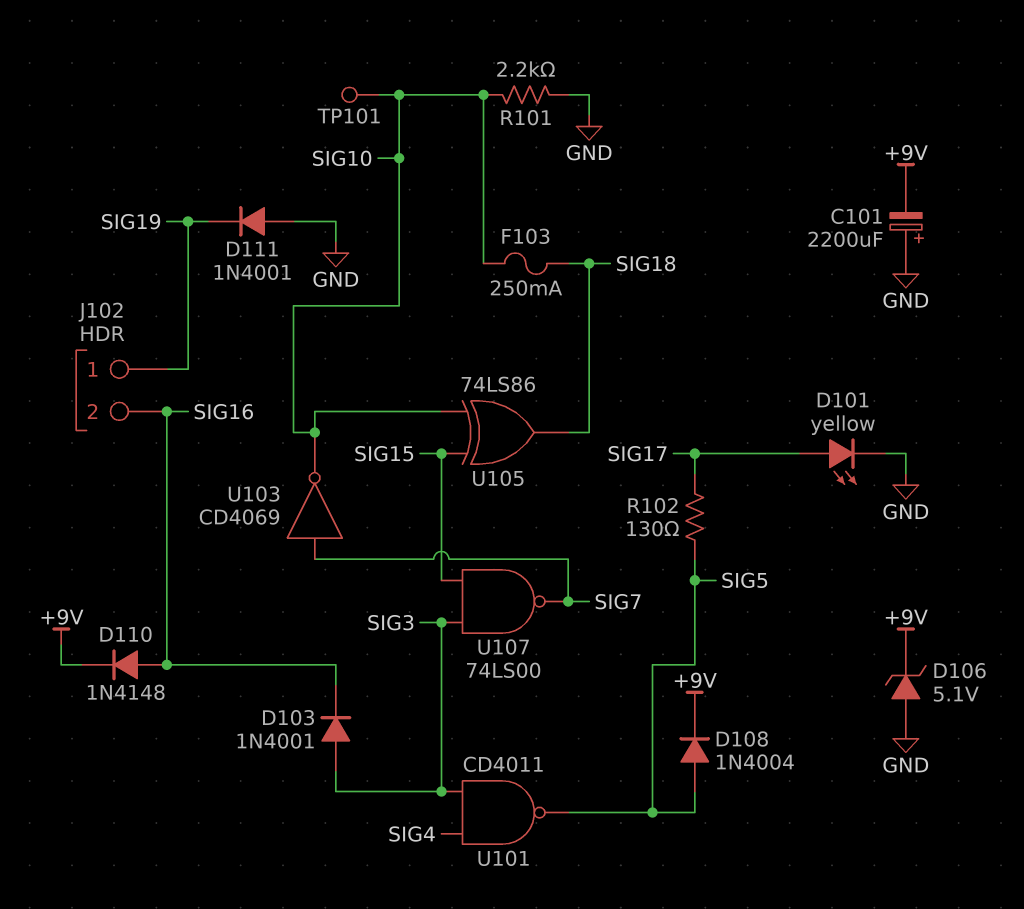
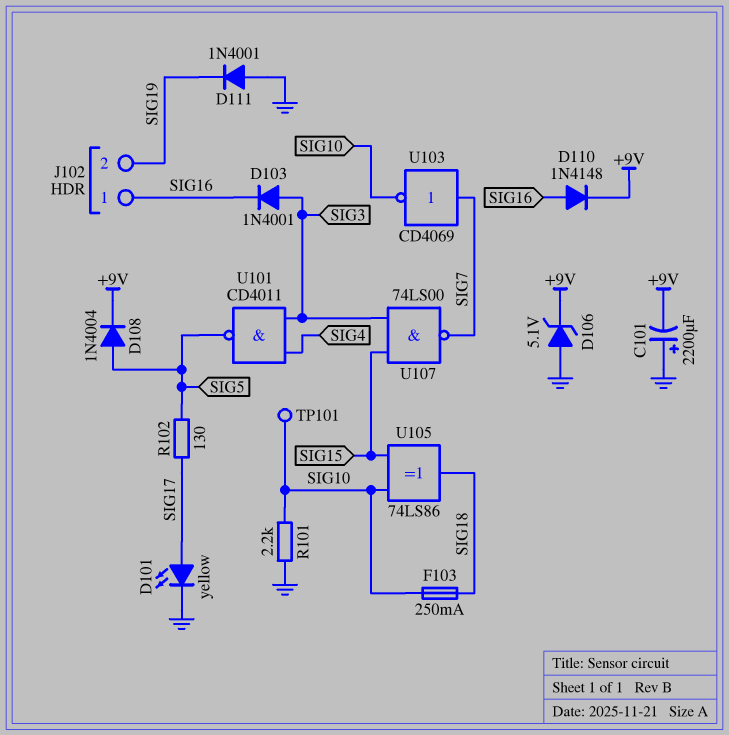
J102 pin 1: SIG19 -> SIG16
J102 pin 2: SIG16 -> SIG19

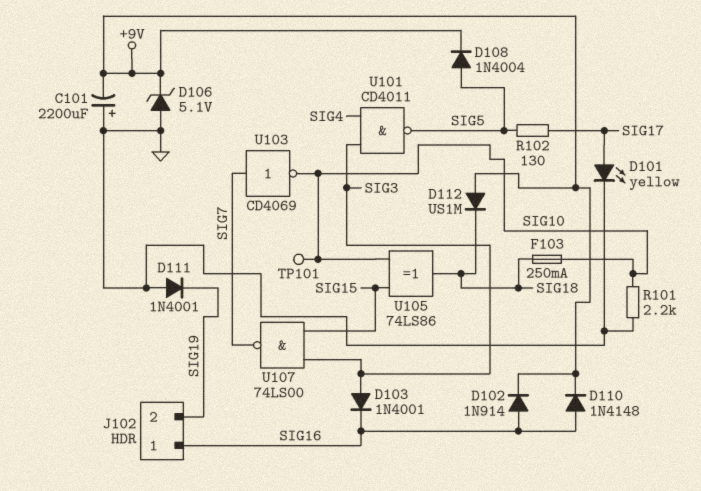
D102: none -> diode 1N914 (A SIG16, K +9V)
D112: none -> diode US1M (A +9V, K SIG18)

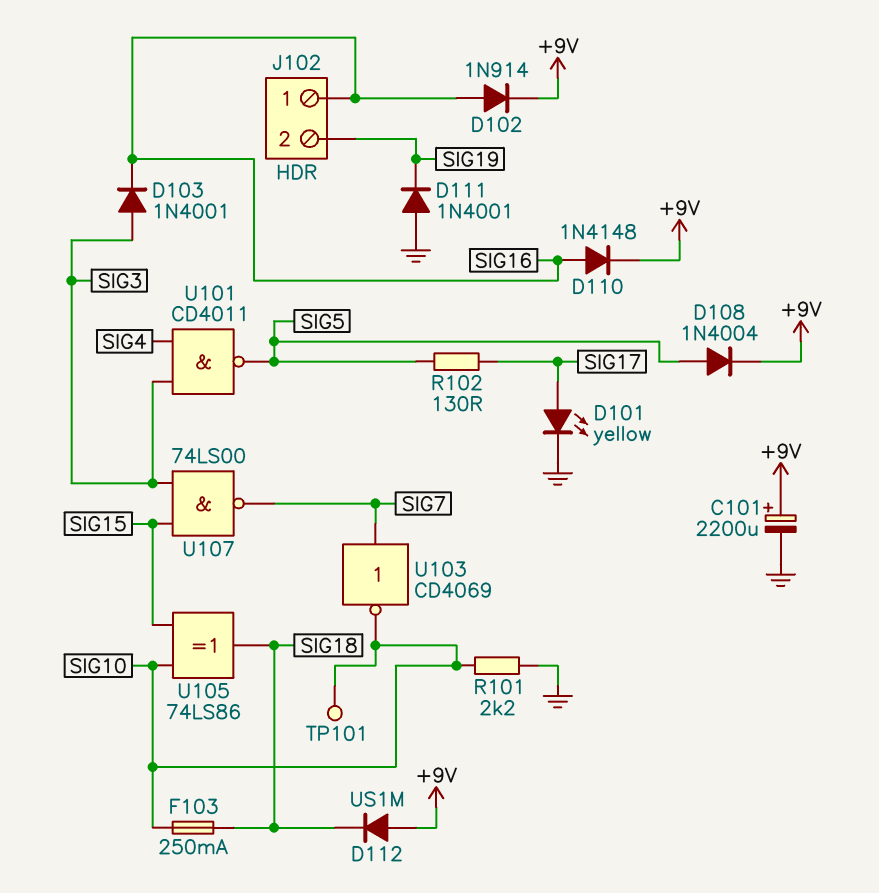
C101: 2200uF (plus GND, minus +9V) -> 2200uF (plus +9V, minus GND)
D106: zener 5.1V (A GND, K +9V) -> none

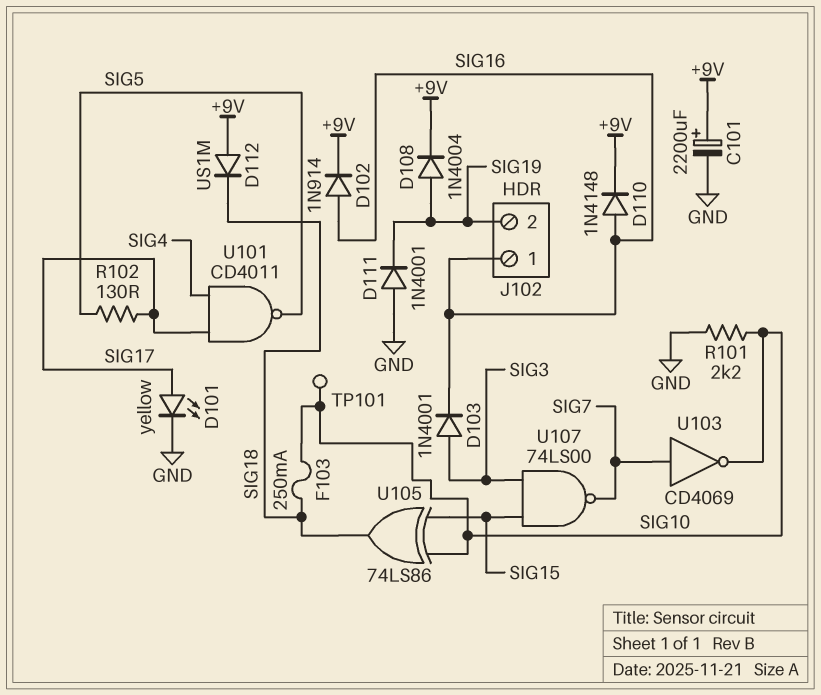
D108: diode 1N4004 (A SIG5, K +9V) -> diode 1N4004 (A SIG19, K +9V)
U101: NAND CD4011 (in SIG3, in SIG4, out SIG5) -> NAND CD4011 (in SIG4, in SIG17, out SIG5)

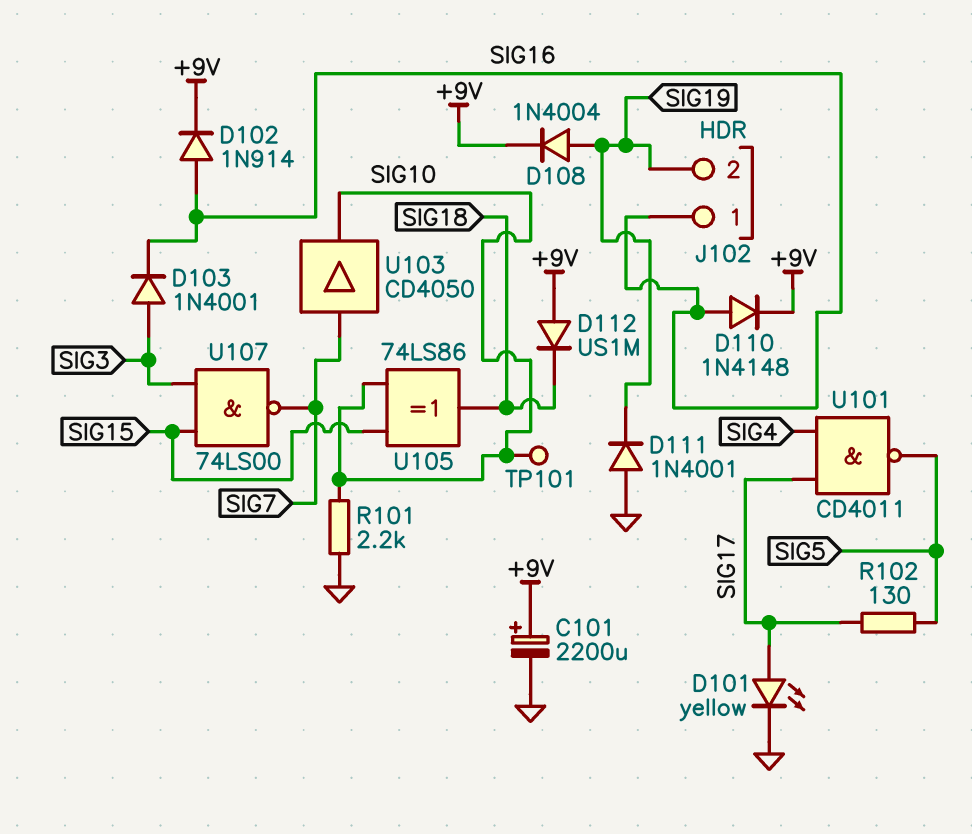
F103: 250mA (SIG10, SIG18) -> none
U103: NOT CD4069 (in SIG7, out SIG10) -> buffer CD4050 (in SIG7, out SIG10)

